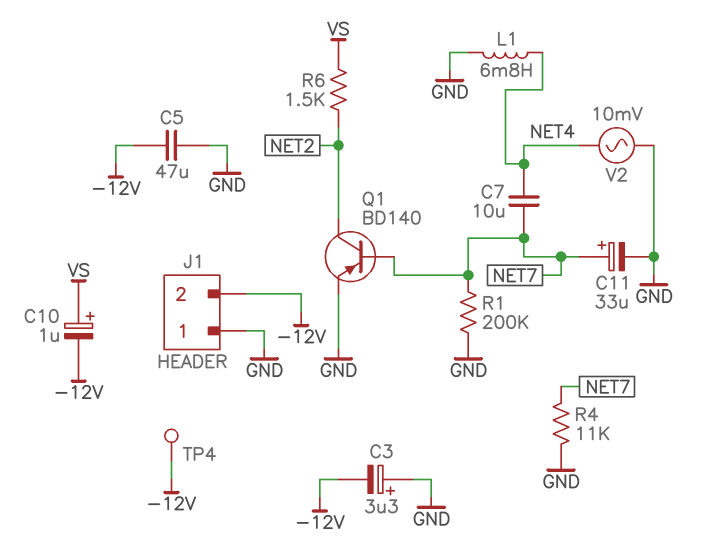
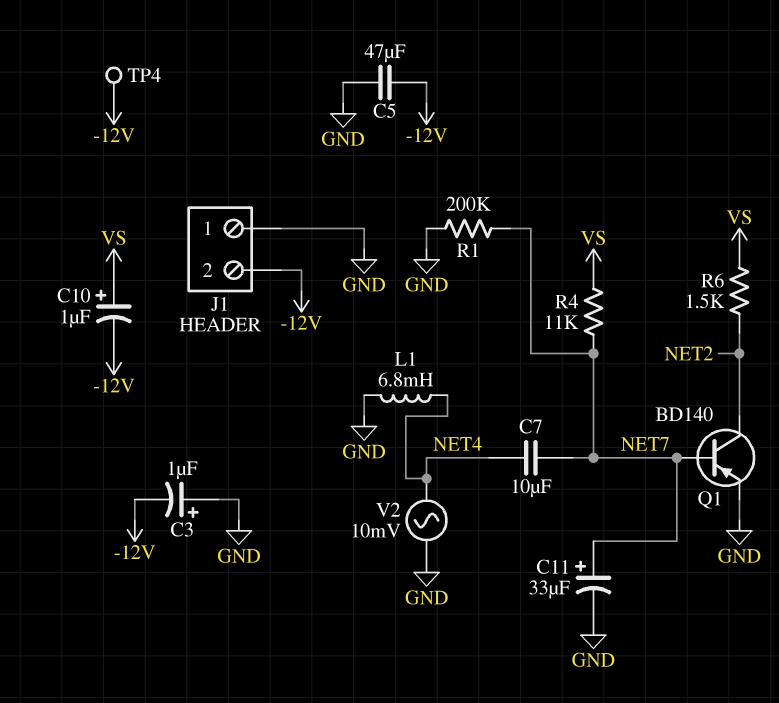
C3: 3.3uF (plus GND, minus -12V) -> 1uF (plus GND, minus -12V)
R4: 11k (GND, NET7) -> 11k (NET7, VS)

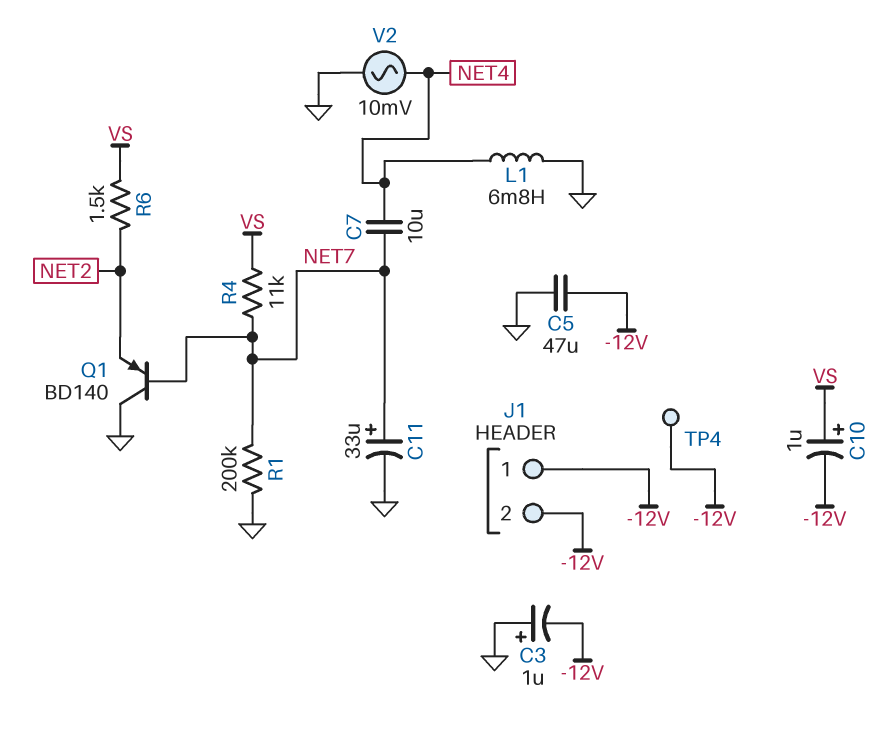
J1 pin 1: GND -> -12V
Q1: PNP BD140 (B NET7, C NET2, E GND) -> PNP BD140 (B NET7, C GND, E NET2)

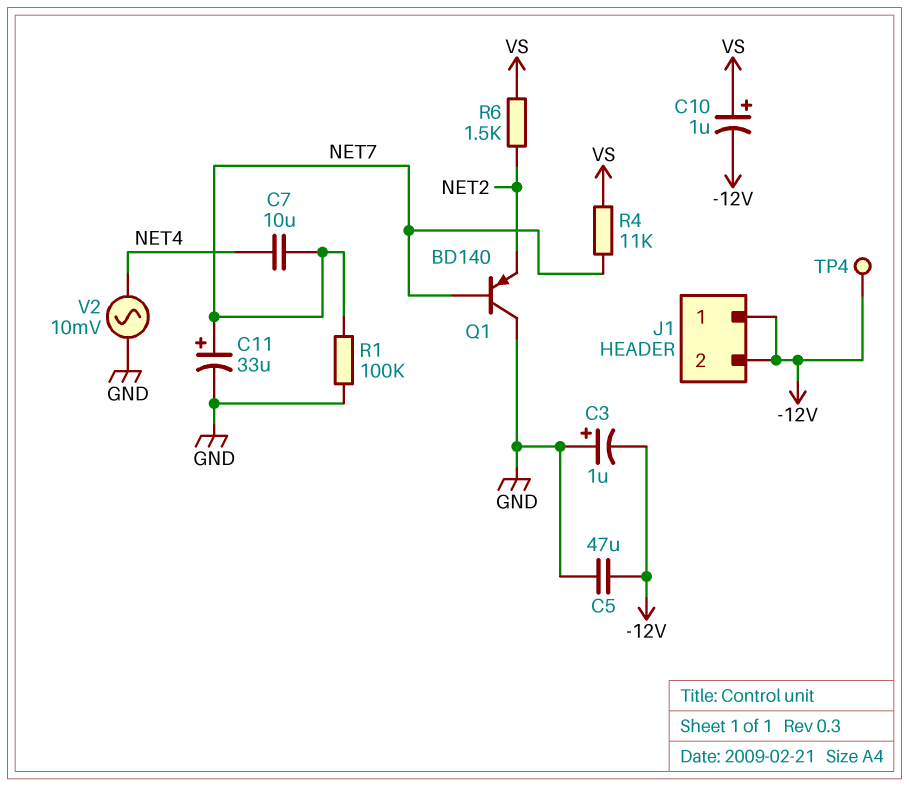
L1: 6.8mH (GND, NET4) -> none
R1: 200k (GND, NET7) -> 100k (GND, NET7)

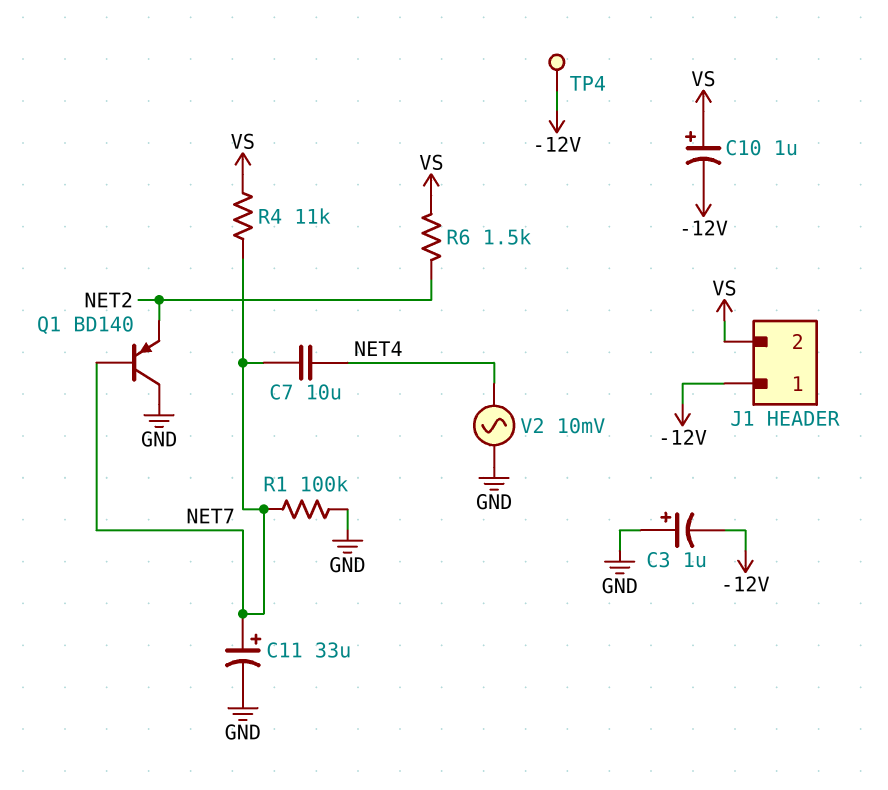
C5: 47uF (-12V, GND) -> none
J1 pin 2: -12V -> VS

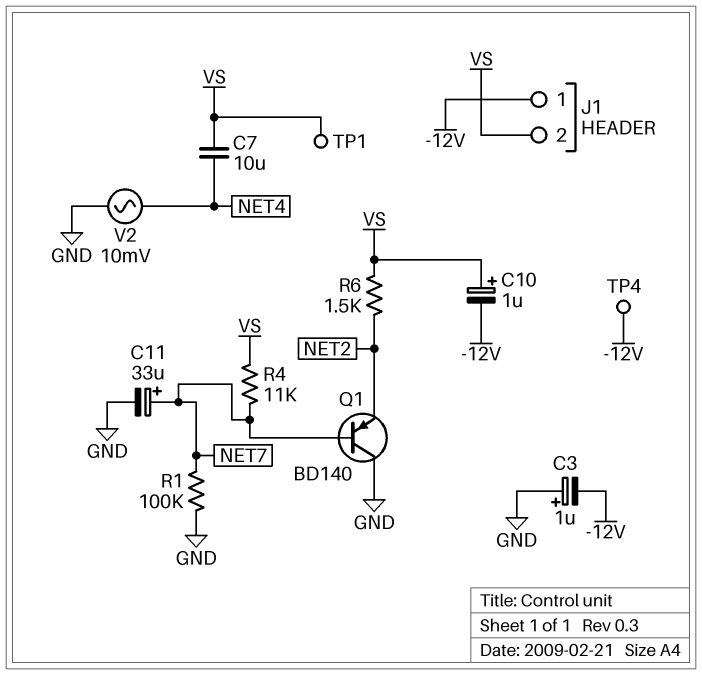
C7: 10uF (NET4, NET7) -> 10uF (NET4, VS)
TP1: none -> test point (VS)

